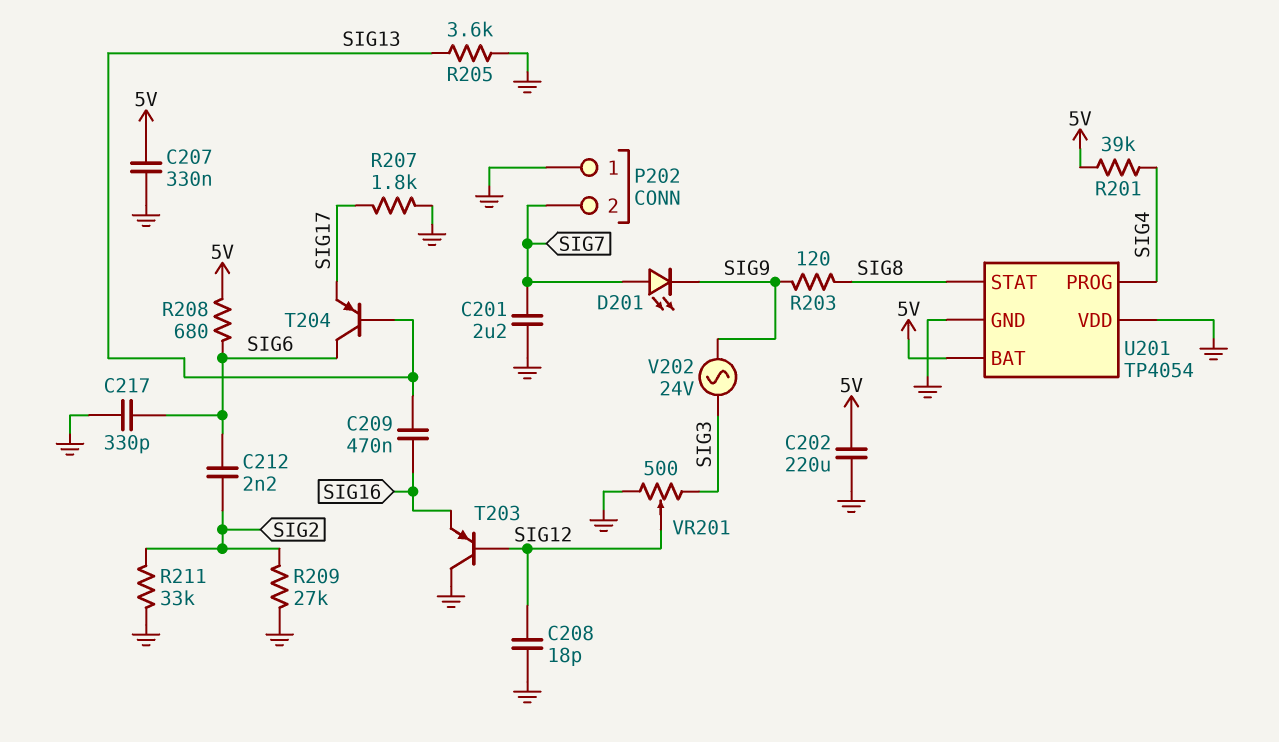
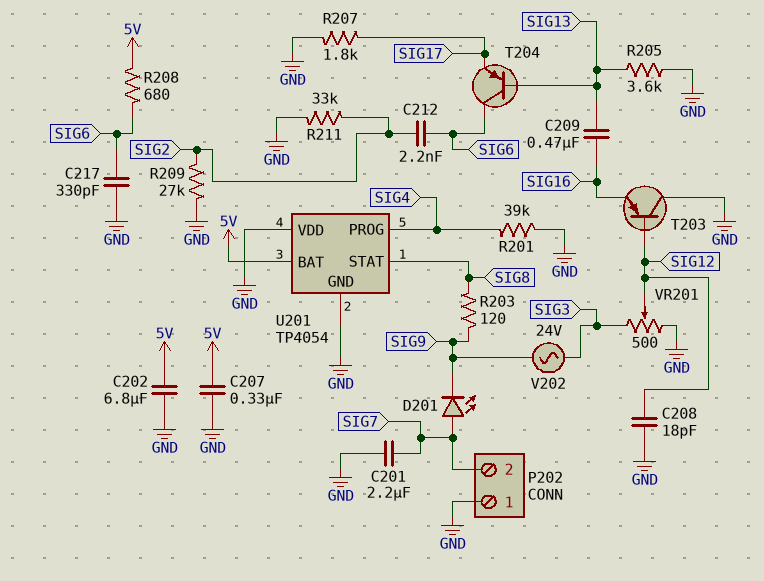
C202: 220uF (5V, GND) -> 6.8uF (5V, GND)
R201: 39k (5V, SIG4) -> 39k (GND, SIG4)

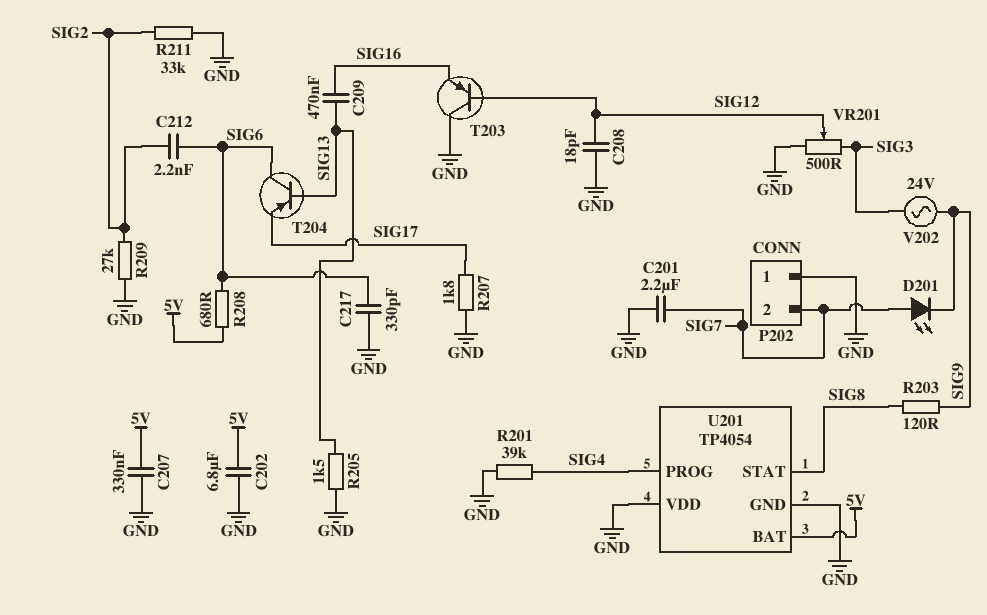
R205: 3.6k (GND, SIG13) -> 1.5k (GND, SIG13)

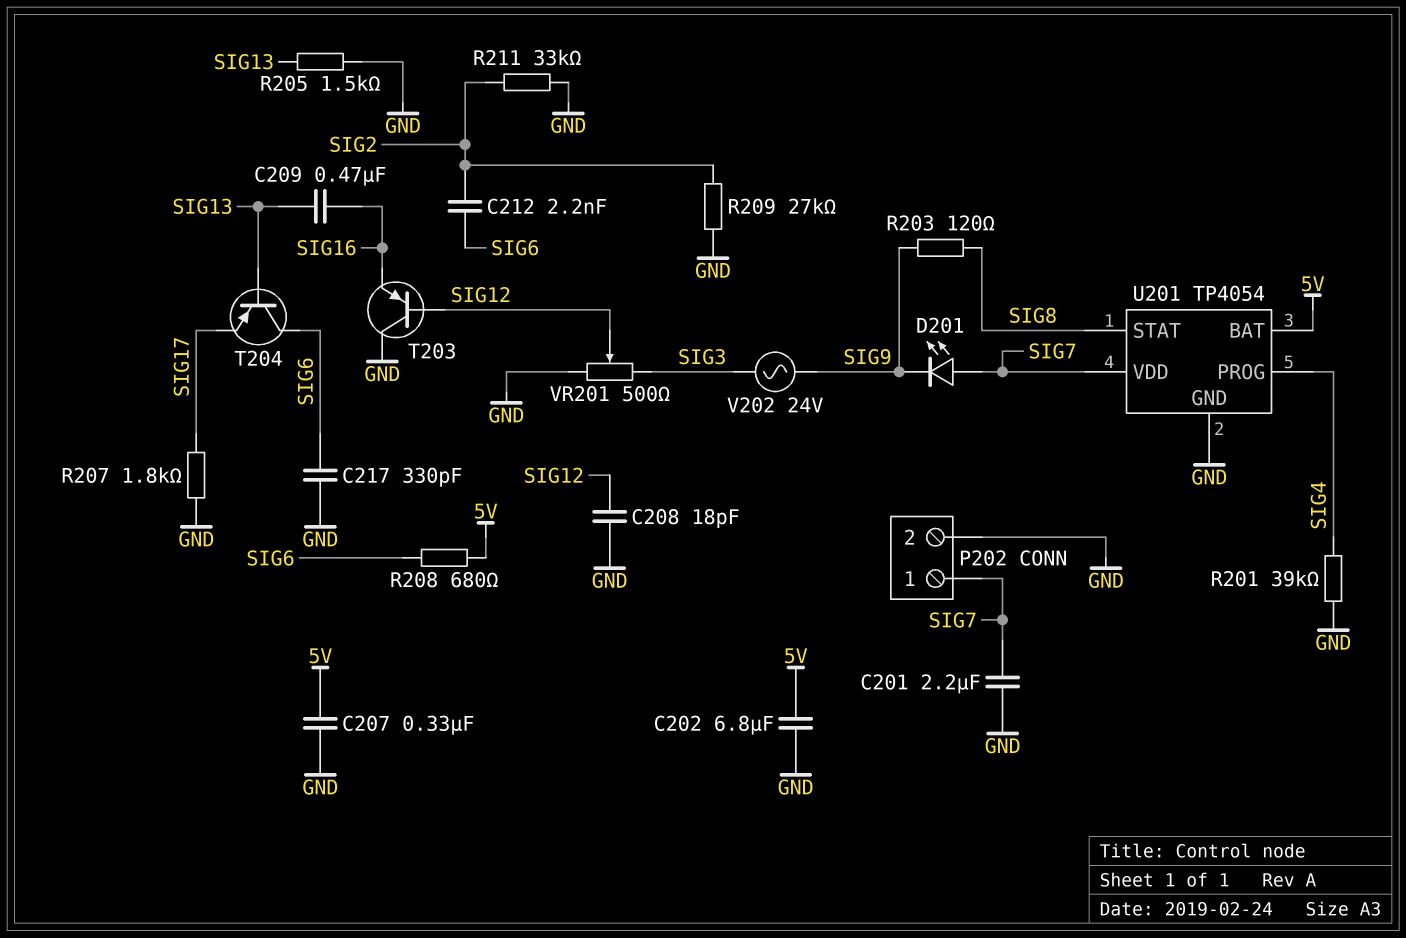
P202 pin 1: GND -> SIG7
P202 pin 2: SIG7 -> GND
U201 pin VDD: GND -> SIG7

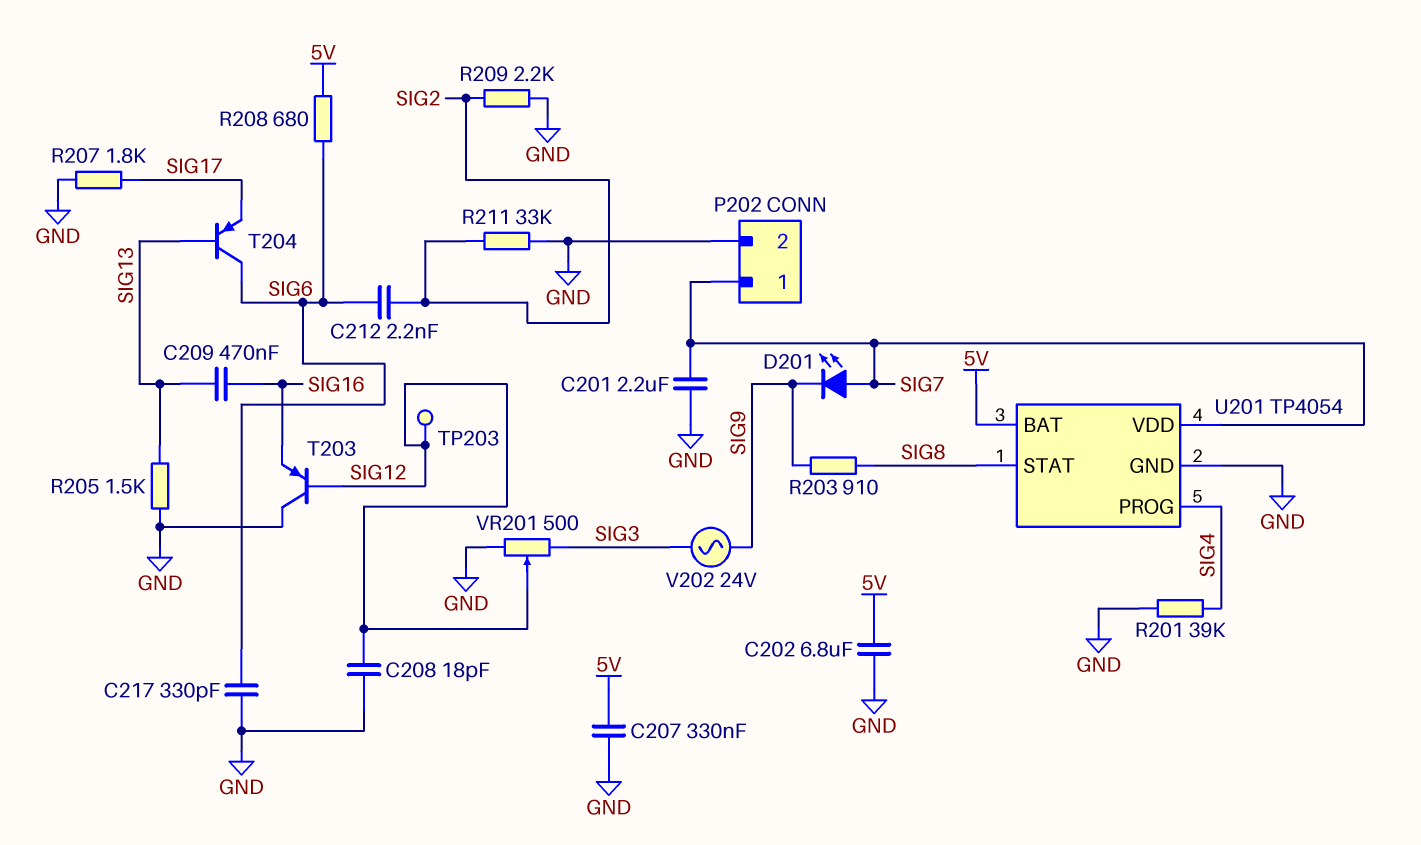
R203: 120 (SIG8, SIG9) -> 910 (SIG8, SIG9)
R209: 27k (GND, SIG2) -> 2.2k (GND, SIG2)
TP203: none -> test point (SIG12)

